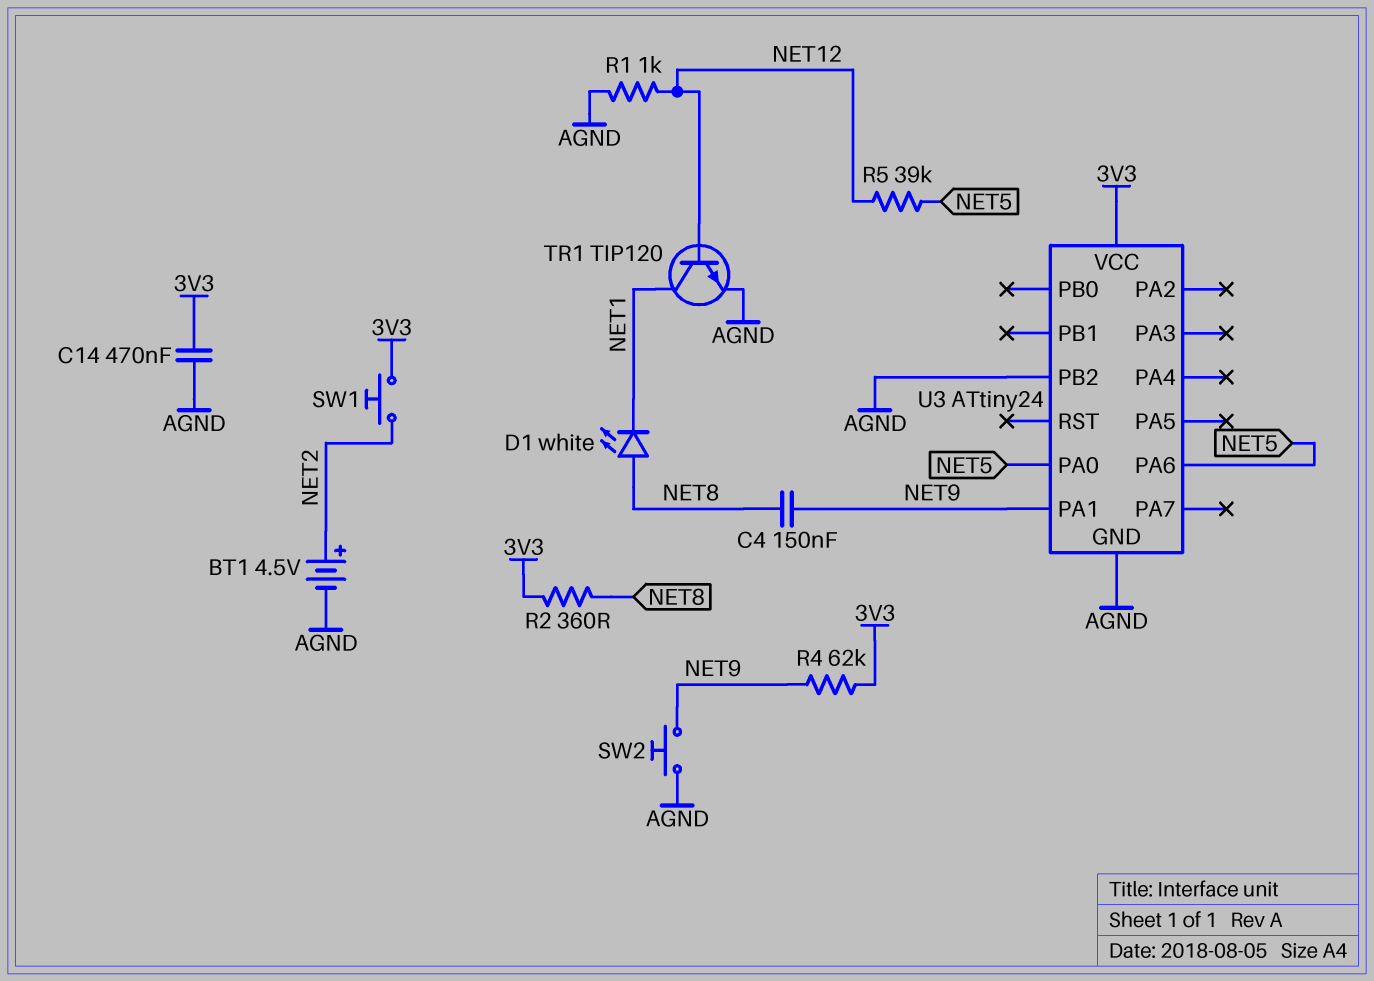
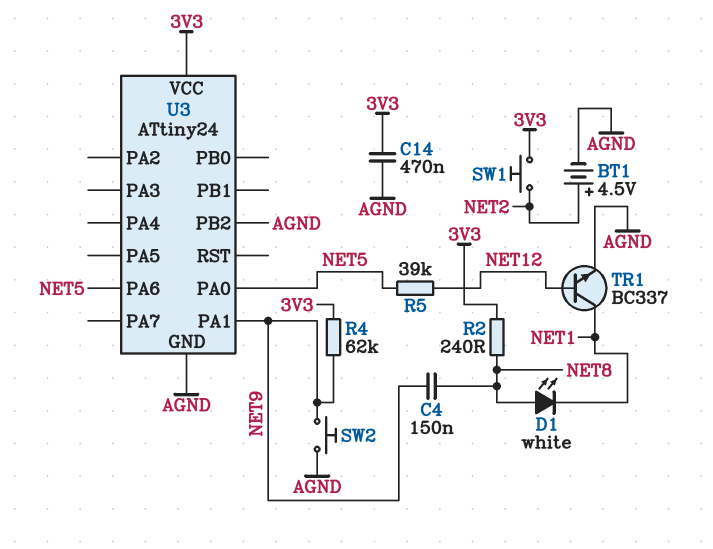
R1: 1k (AGND, NET12) -> none
R2: 360 (3V3, NET8) -> 240 (3V3, NET8)
TR1: NPN TIP120 (B NET12, C NET1, E AGND) -> NPN BC337 (B NET12, C NET1, E AGND)

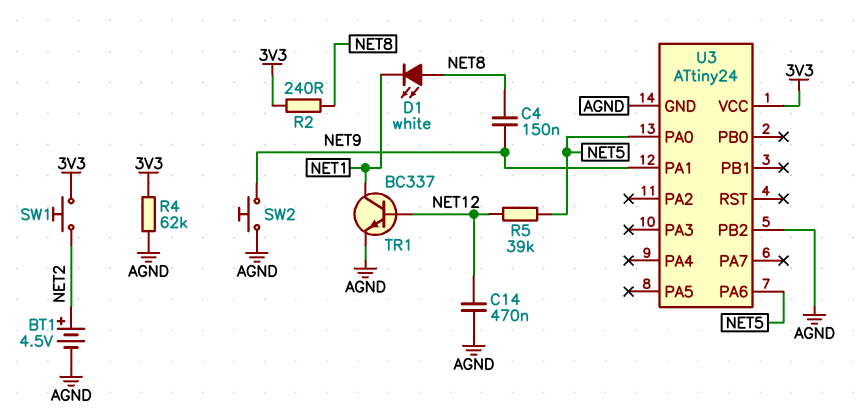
C14: 470nF (3V3, AGND) -> 470nF (AGND, NET12)
R4: 62k (3V3, NET9) -> 62k (3V3, AGND)

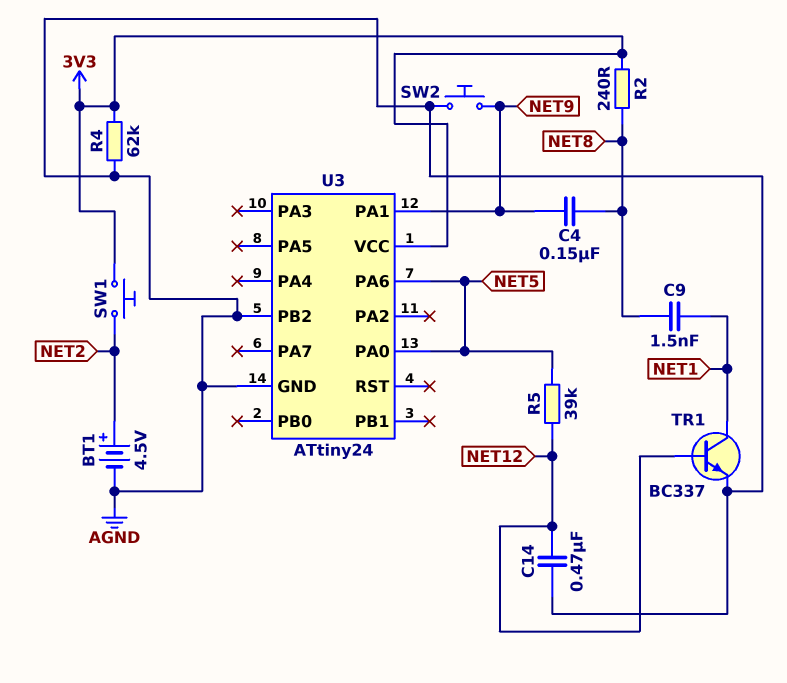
C9: none -> 1.5nF (NET1, NET8)
D1: LED white (A NET8, K NET1) -> none

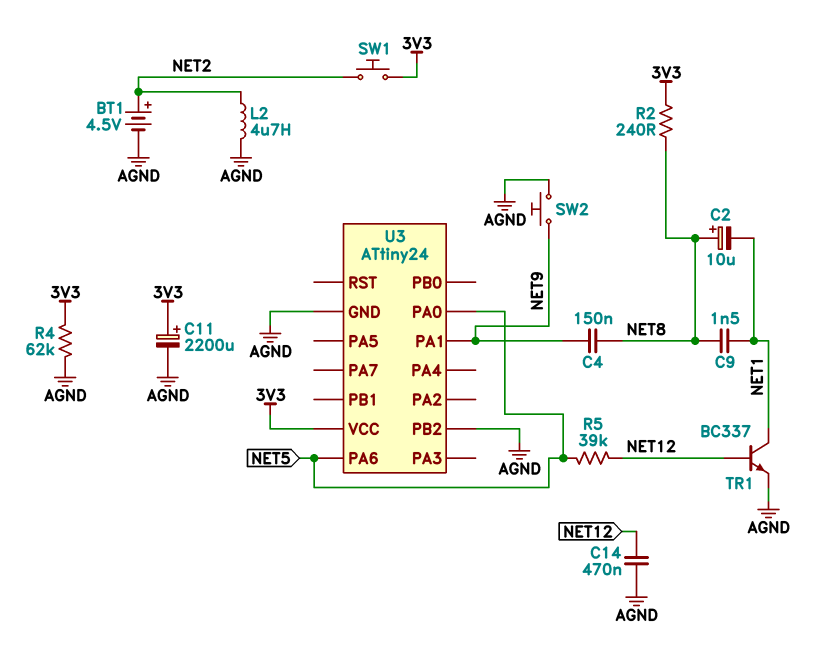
C2: none -> 10uF (plus NET8, minus NET1)
C11: none -> 2200uF (plus 3V3, minus AGND)
L2: none -> 4.7uH (AGND, NET2)

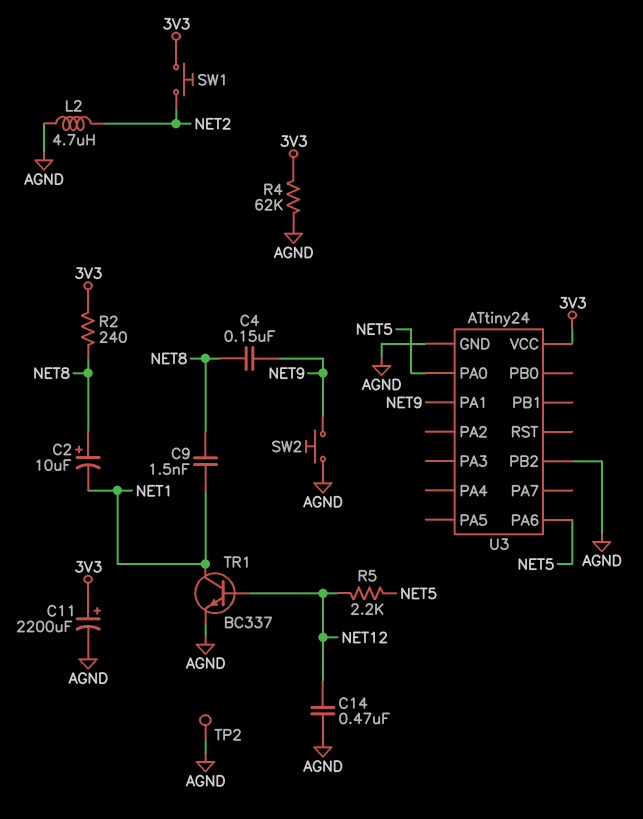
BT1: 4.5V (plus NET2, minus AGND) -> none
R5: 39k (NET5, NET12) -> 2.2k (NET5, NET12)
TP2: none -> test point (AGND)

